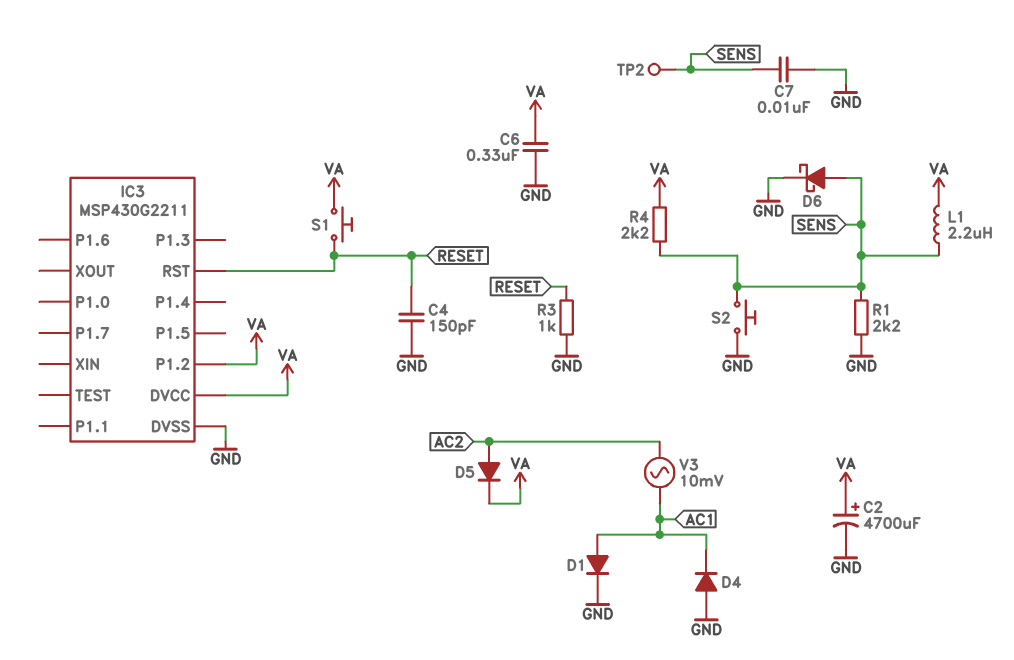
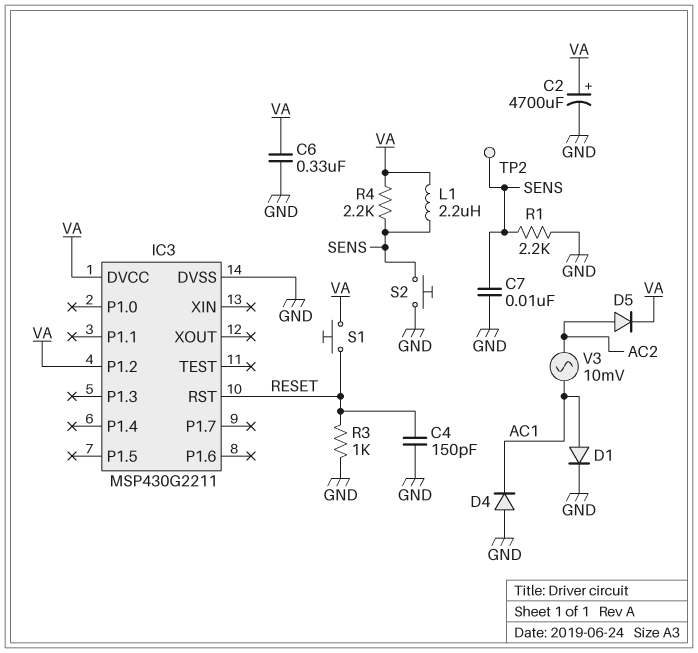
D6: schottky (A SENS, K GND) -> none

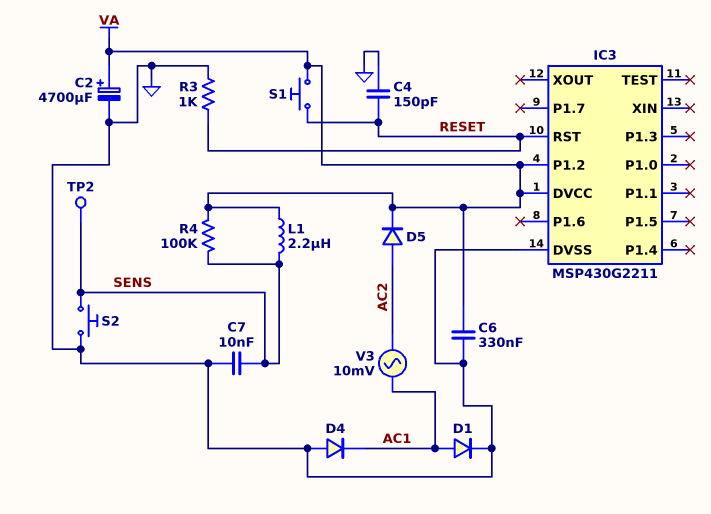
R1: 2.2k (GND, SENS) -> none
R4: 2.2k (SENS, VA) -> 100k (SENS, VA)

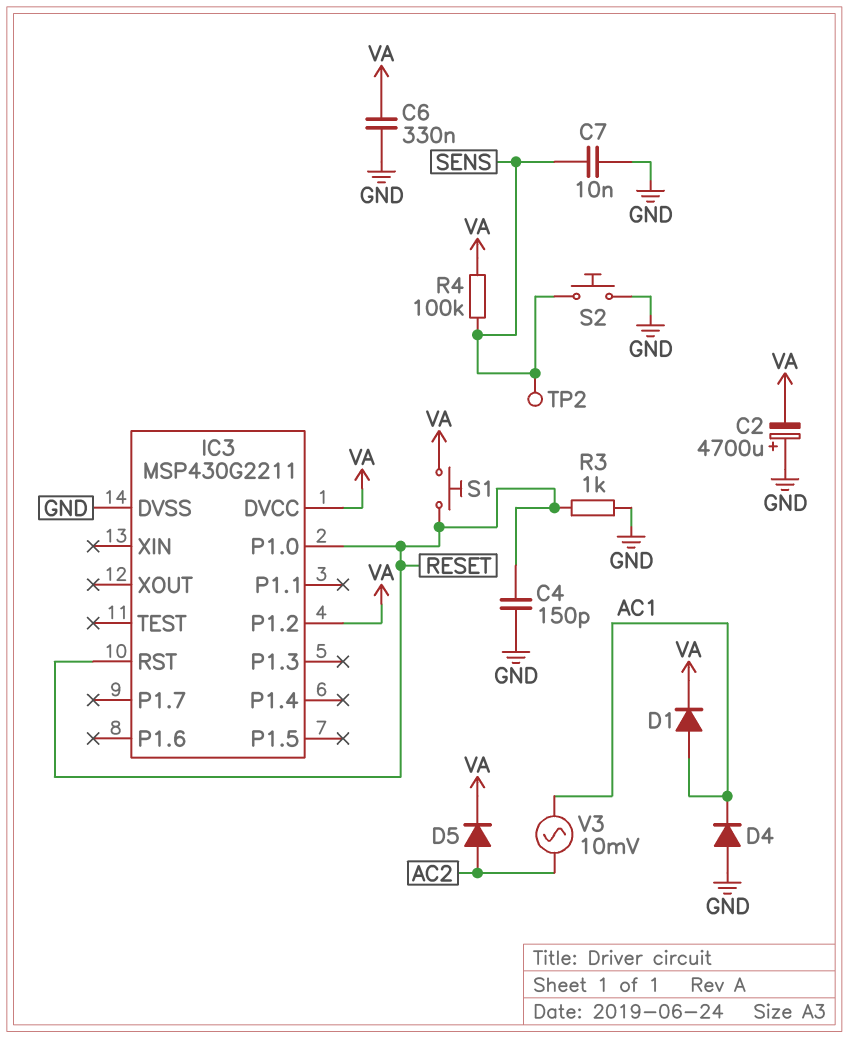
C2: 4700uF (plus VA, minus GND) -> 4700uF (plus GND, minus VA)
D1: diode (A AC1, K GND) -> diode (A AC1, K VA)
IC3 pin P1.0: none -> RESET
L1: 2.2uH (SENS, VA) -> none

